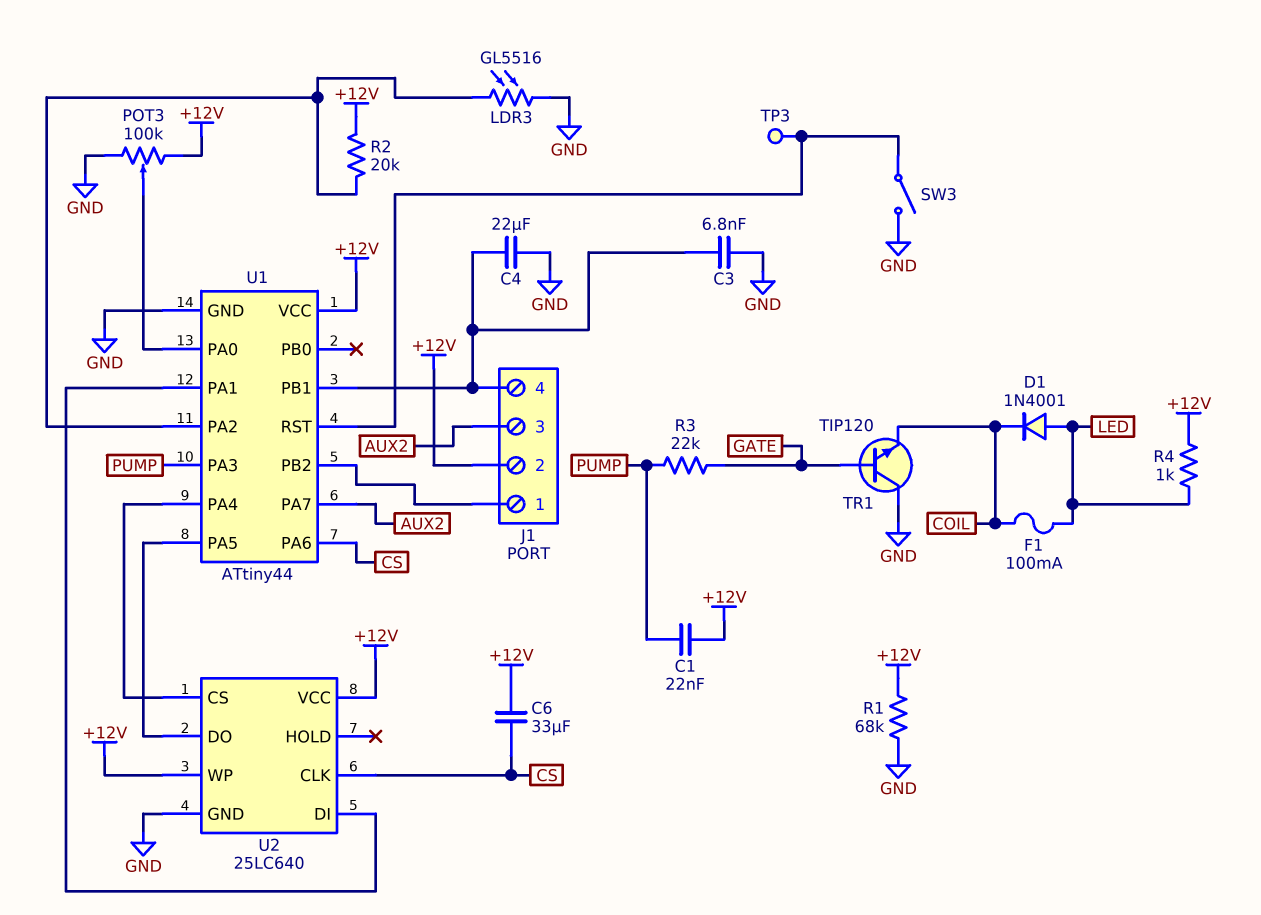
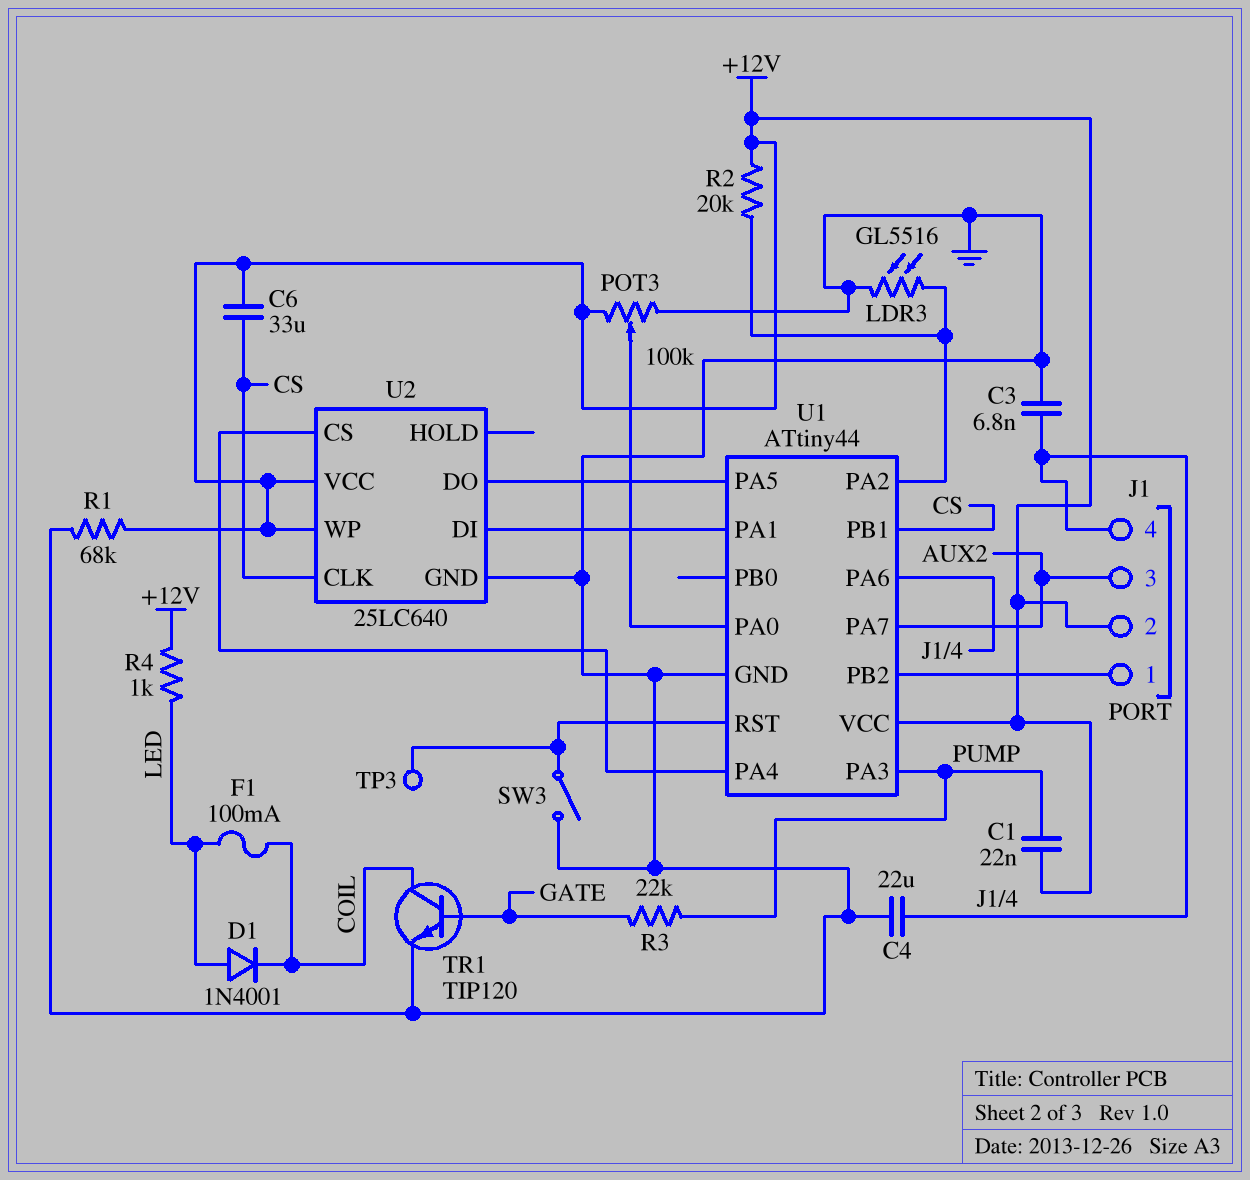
TR1: NPN TIP120 (B GATE, C GND, E COIL) -> NPN TIP120 (B GATE, C COIL, E GND)
U1 pin PA6: CS -> J1/4
U1 pin PB1: J1/4 -> CS

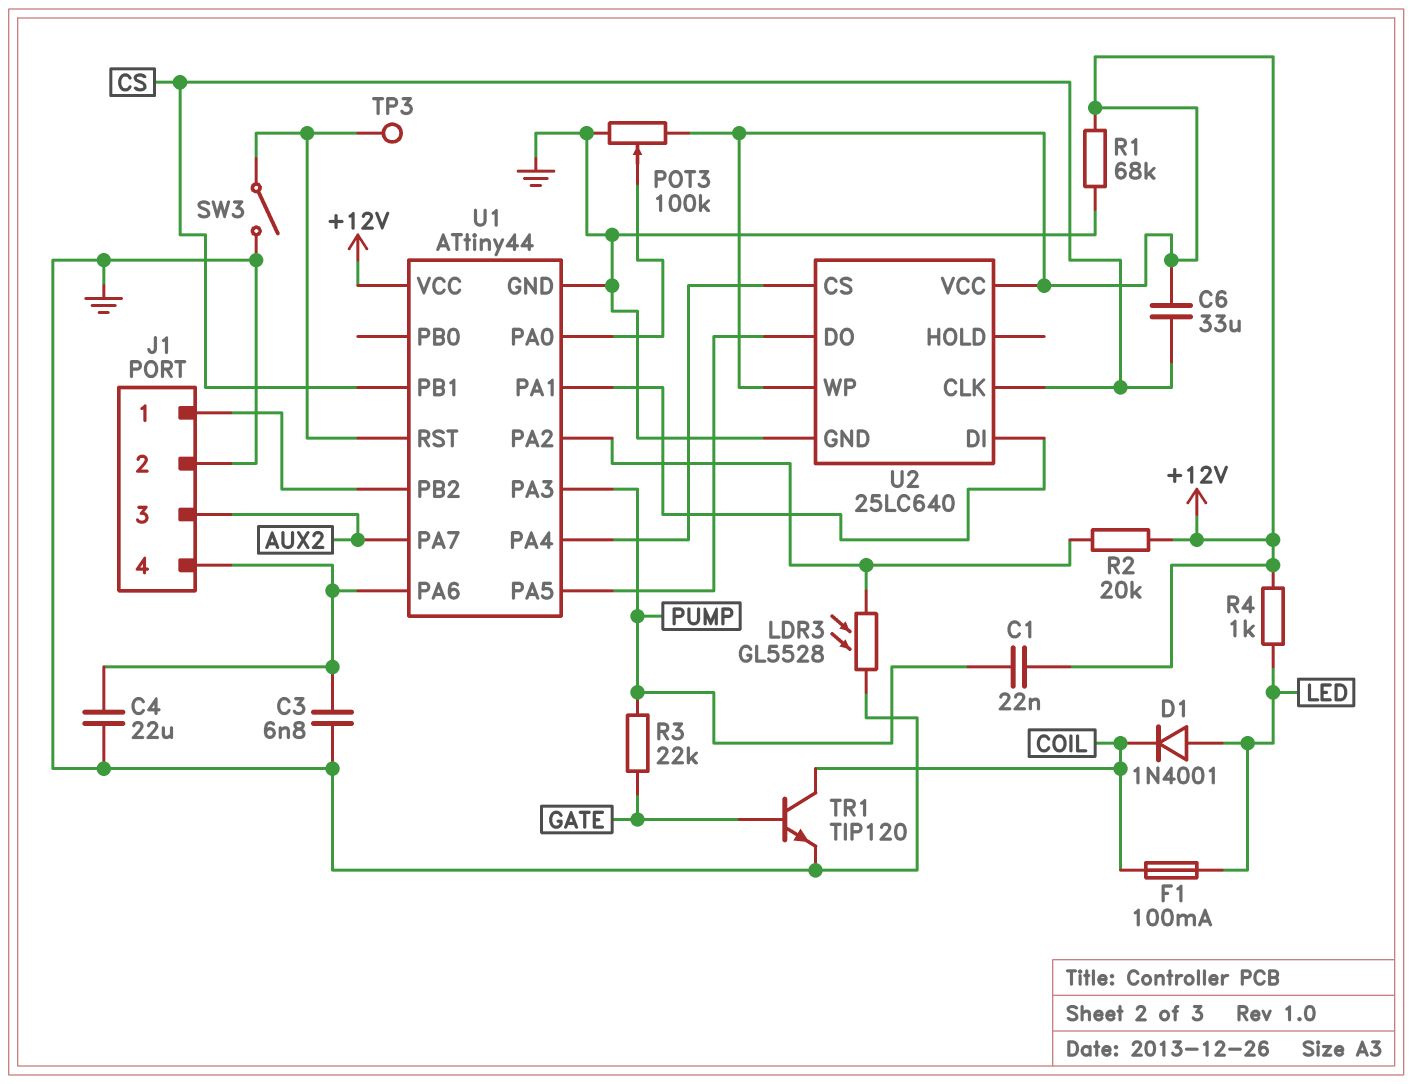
J1 pin 2: +12V -> GND
LDR3: GL5516 (GND, U1/PA2) -> GL5528 (GND, U1/PA2)

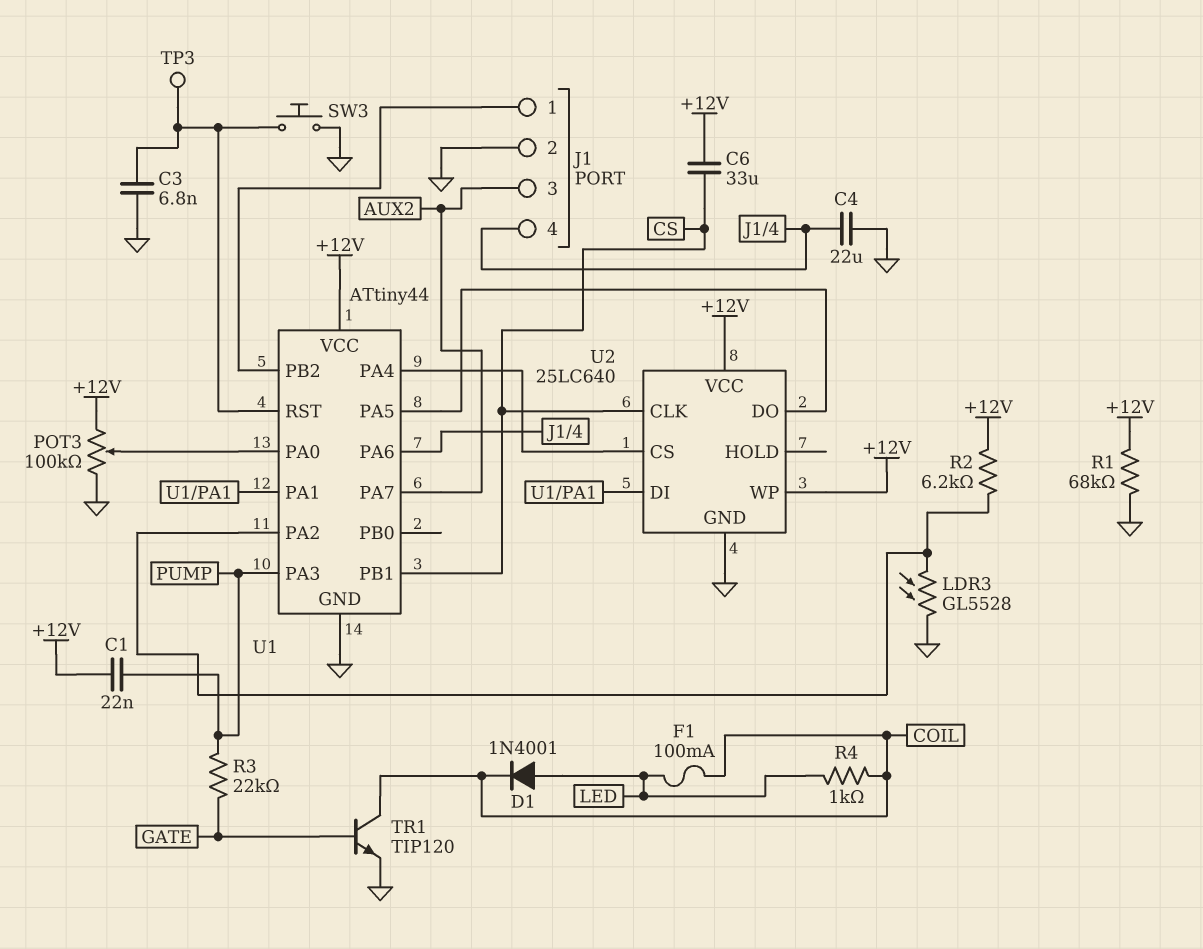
C3: 6.8nF (GND, J1/4) -> 6.8nF (GND, U1/RST)
R2: 20k (+12V, U1/PA2) -> 6.2k (+12V, U1/PA2)
R4: 1k (+12V, LED) -> 1k (COIL, LED)
SW3: switch (GND, U1/RST) -> button (GND, U1/RST)

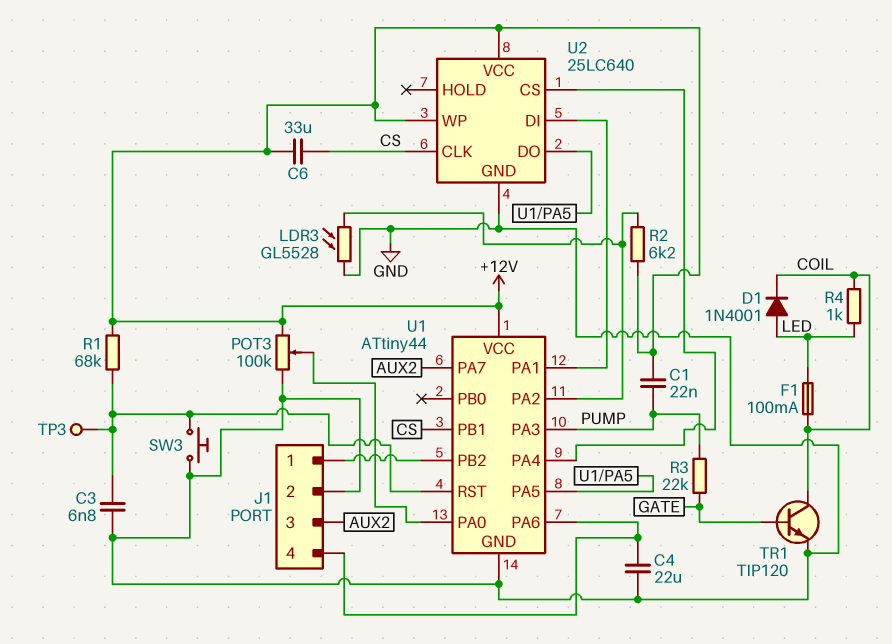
R1: 68k (+12V, GND) -> 68k (+12V, U1/RST)

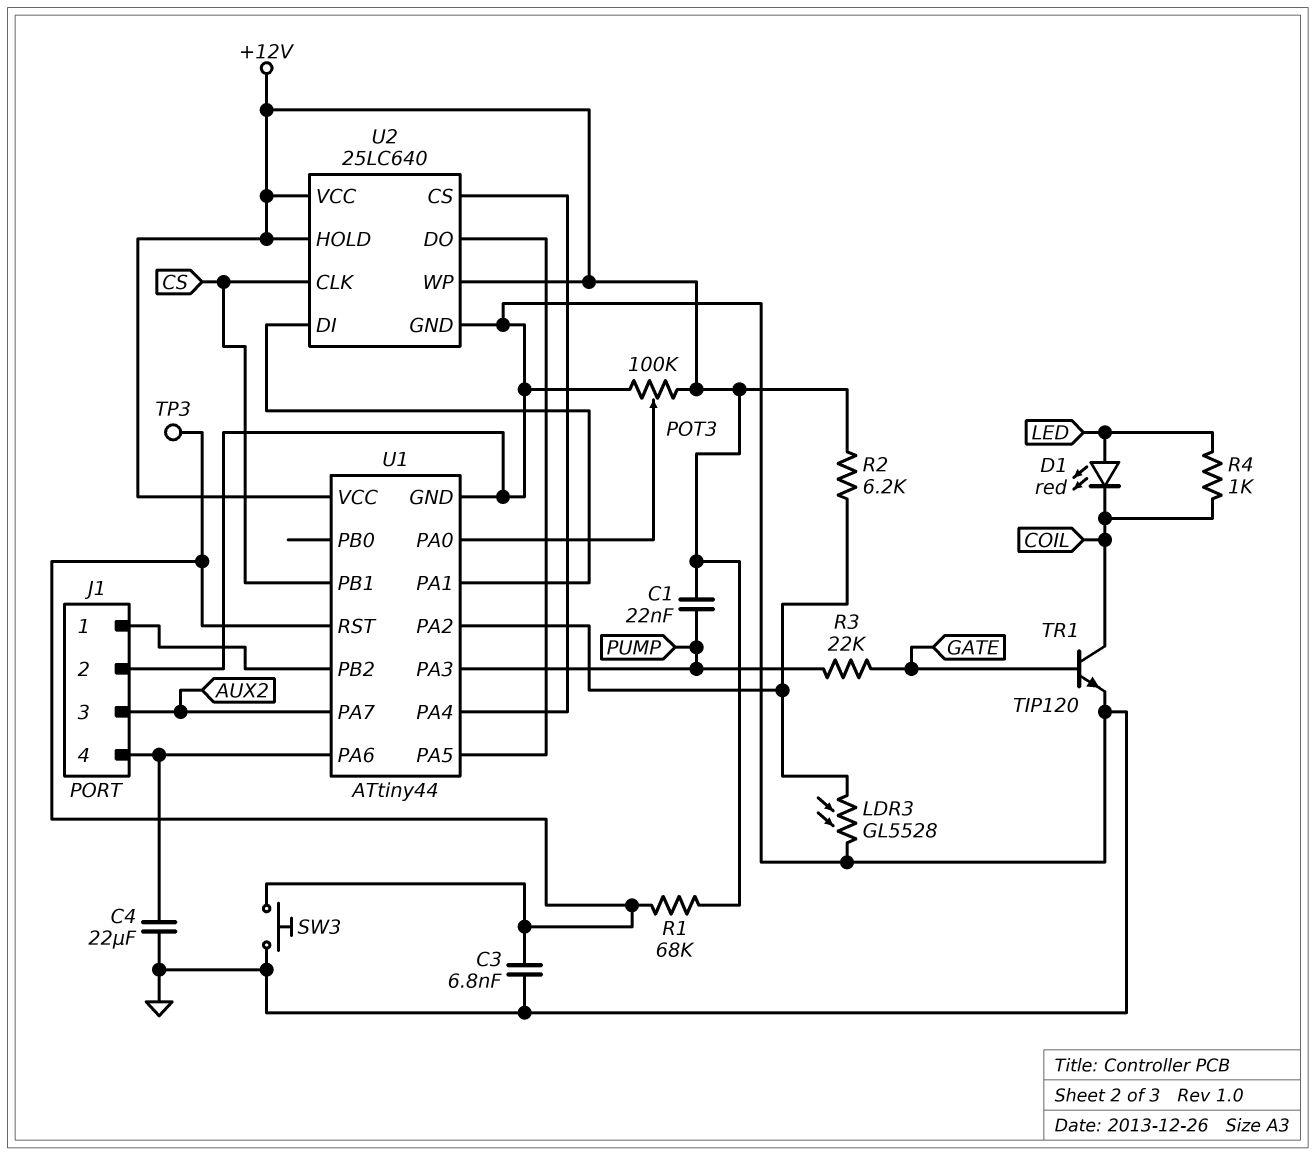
C6: 33uF (+12V, CS) -> none
D1: diode 1N4001 (A LED, K COIL) -> LED red (A LED, K COIL)
F1: 100mA (COIL, LED) -> none
U2 pin HOLD: none -> +12V

